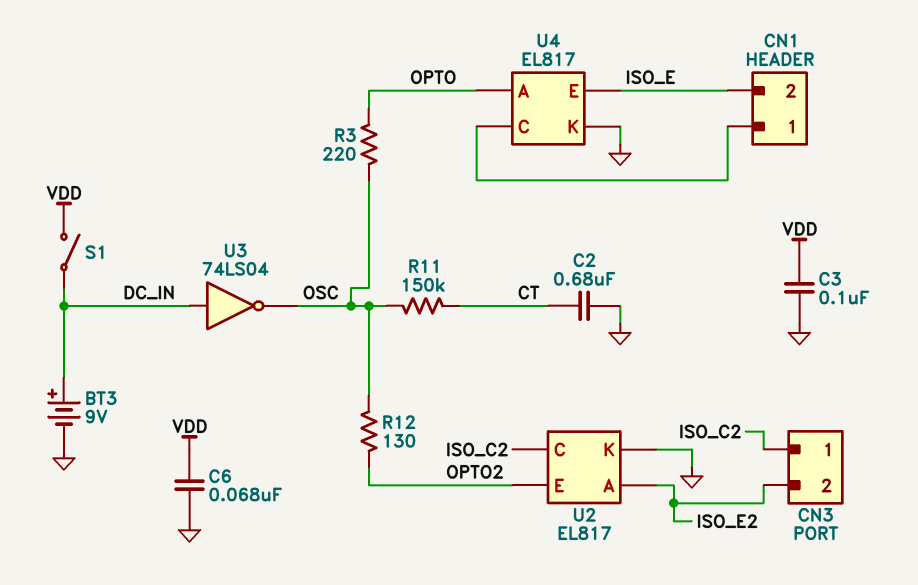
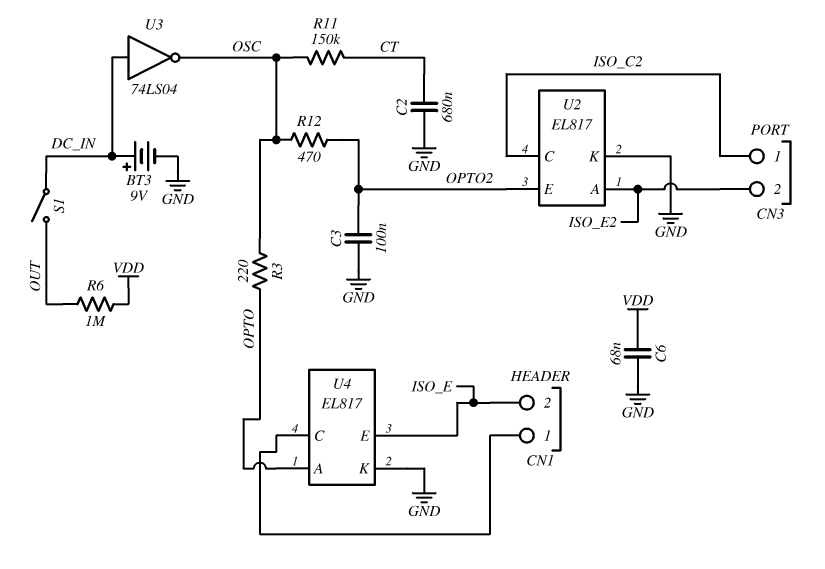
C3: 100nF (GND, VDD) -> 100nF (GND, OPTO2)
R6: none -> 1M (OUT, VDD)
R12: 130 (OPTO2, OSC) -> 470 (OPTO2, OSC)
S1: switch (DC_IN, VDD) -> switch (DC_IN, OUT)

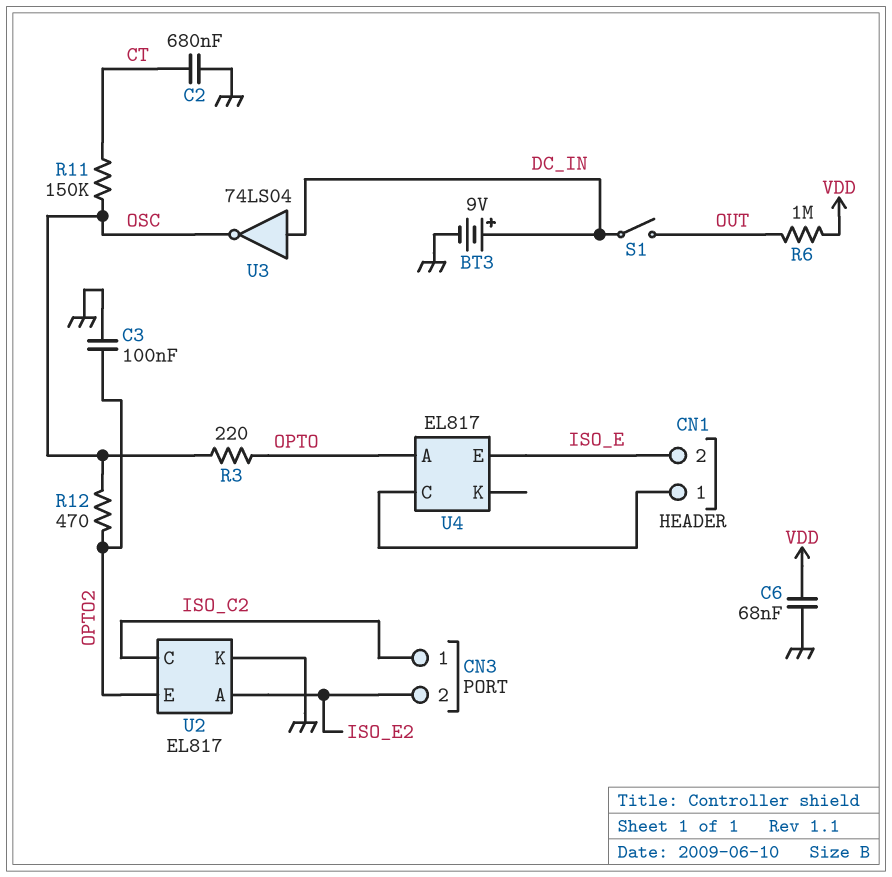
U4 pin K: GND -> none

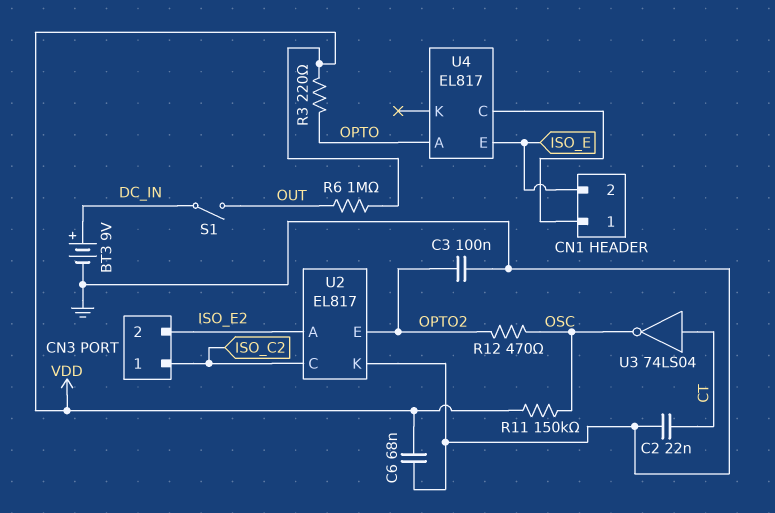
C2: 680nF (CT, GND) -> 22nF (CT, GND)
R3: 220 (OPTO, OSC) -> 220 (OPTO, VDD)
R11: 150k (CT, OSC) -> 150k (OSC, VDD)
U3: NOT 74LS04 (in DC_IN, out OSC) -> NOT 74LS04 (in CT, out OSC)

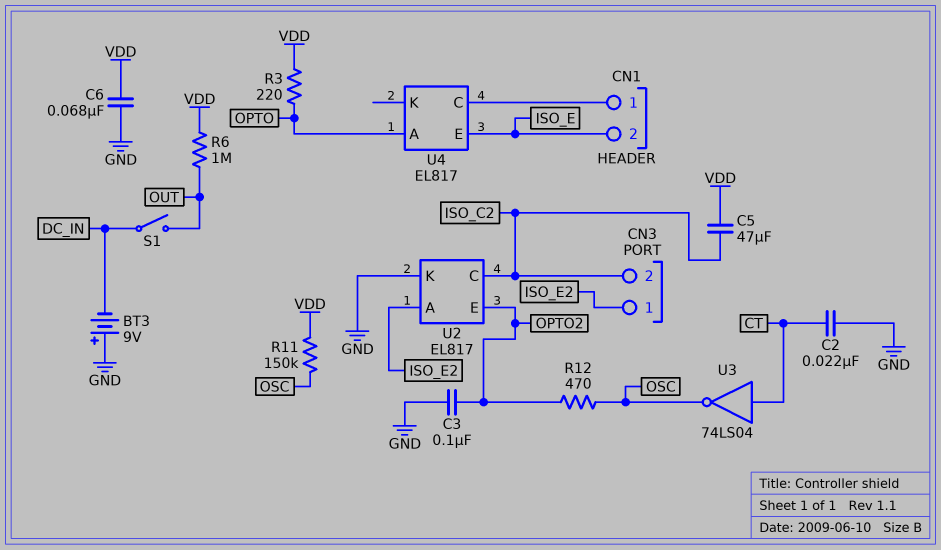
BT3: 9V (plus DC_IN, minus GND) -> 9V (plus GND, minus DC_IN)
C5: none -> 47uF (ISO_C2, VDD)
CN3 pin 1: ISO_C2 -> ISO_E2
CN3 pin 2: ISO_E2 -> ISO_C2

